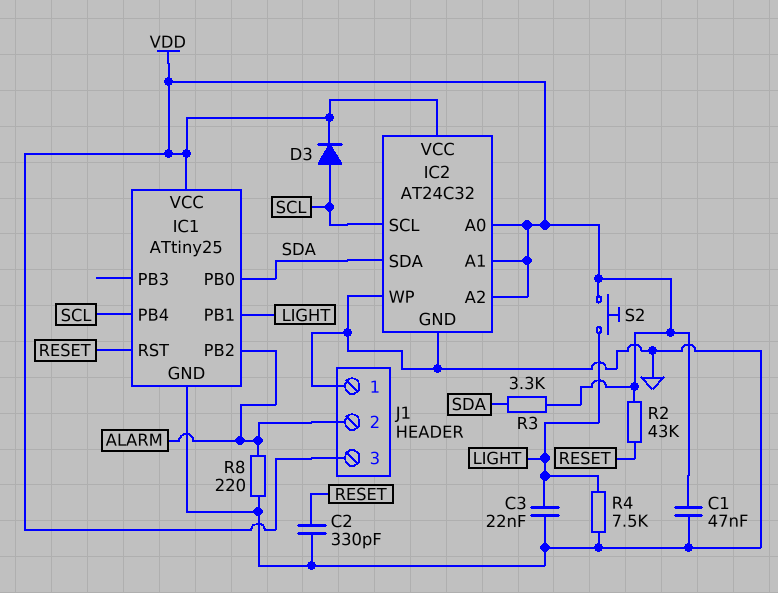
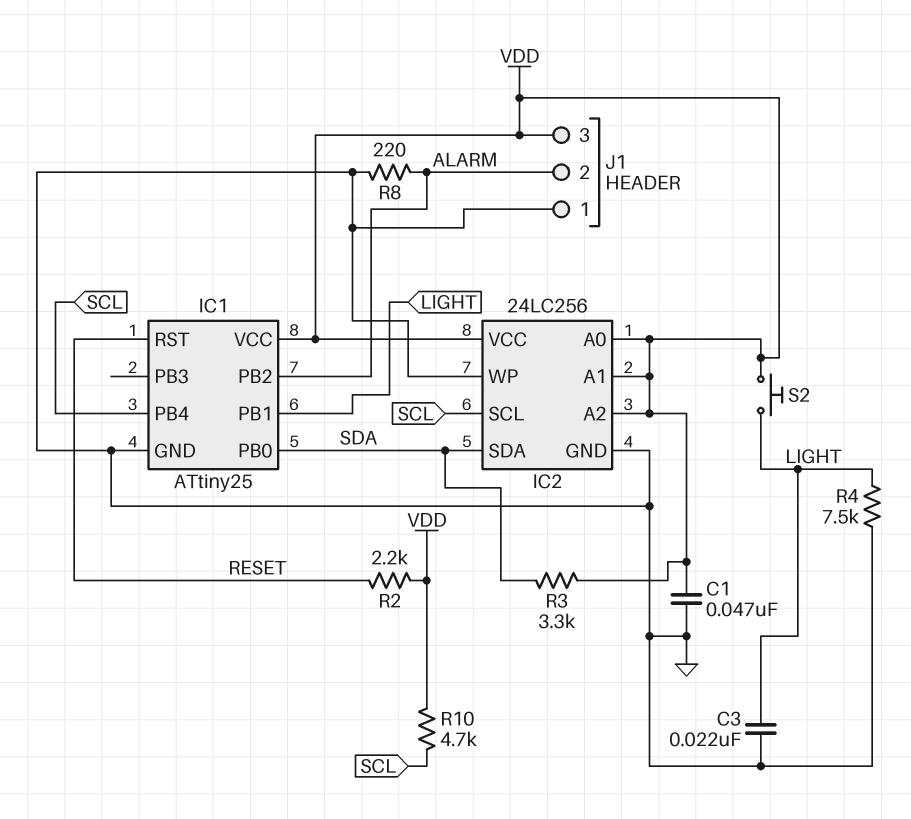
C2: 330pF (GND, RESET) -> none
D3: diode (A SCL, K VDD) -> none
IC2: AT24C32 -> 24LC256
R2: 43k (RESET, VDD) -> 2.2k (RESET, VDD)
R10: none -> 4.7k (SCL, VDD)

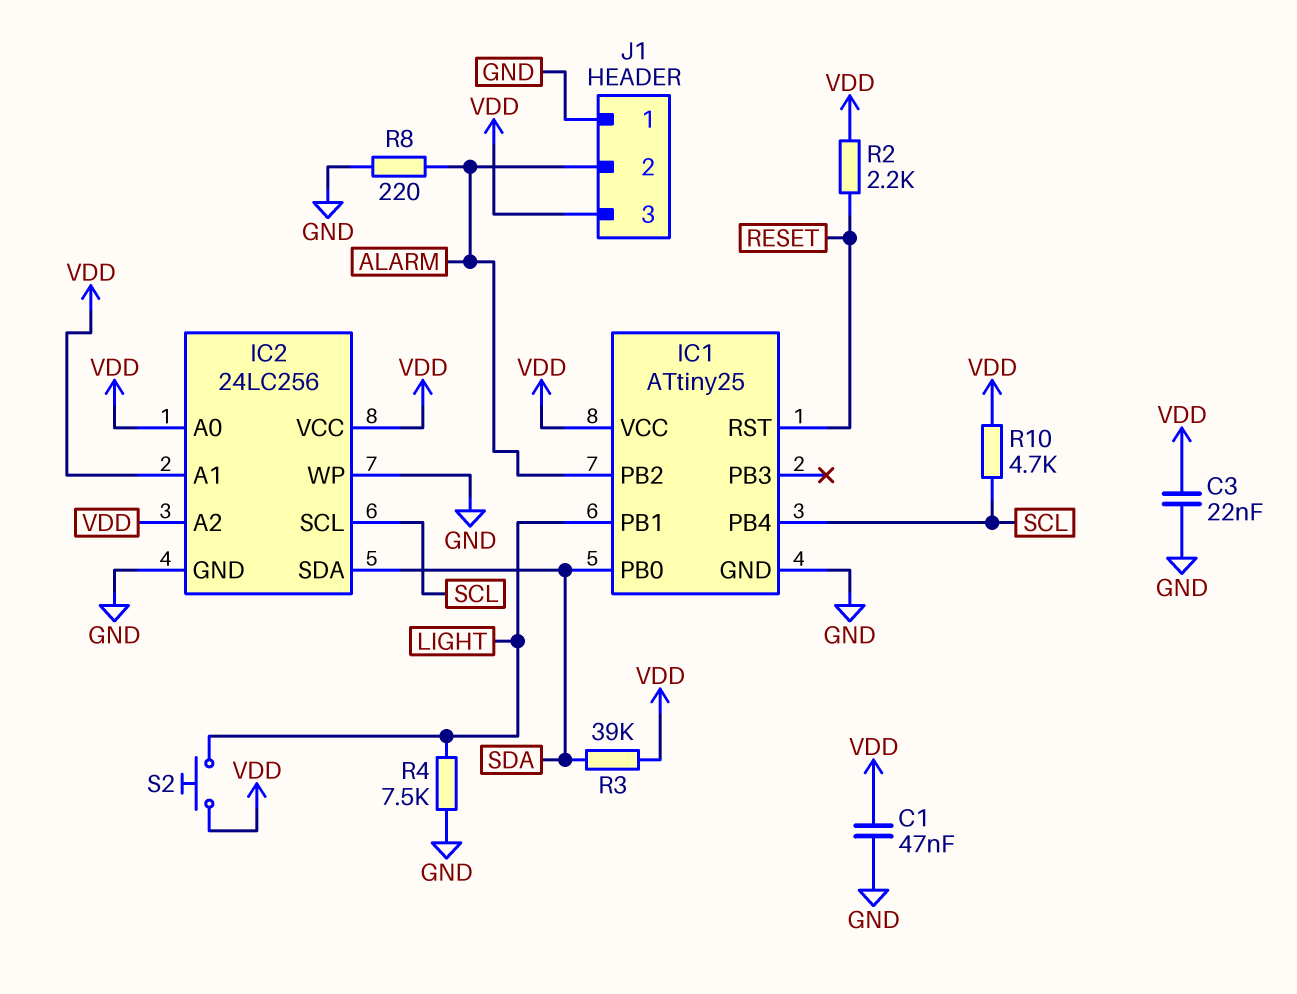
C3: 22nF (GND, LIGHT) -> 22nF (GND, VDD)
R3: 3.3k (SDA, VDD) -> 39k (SDA, VDD)

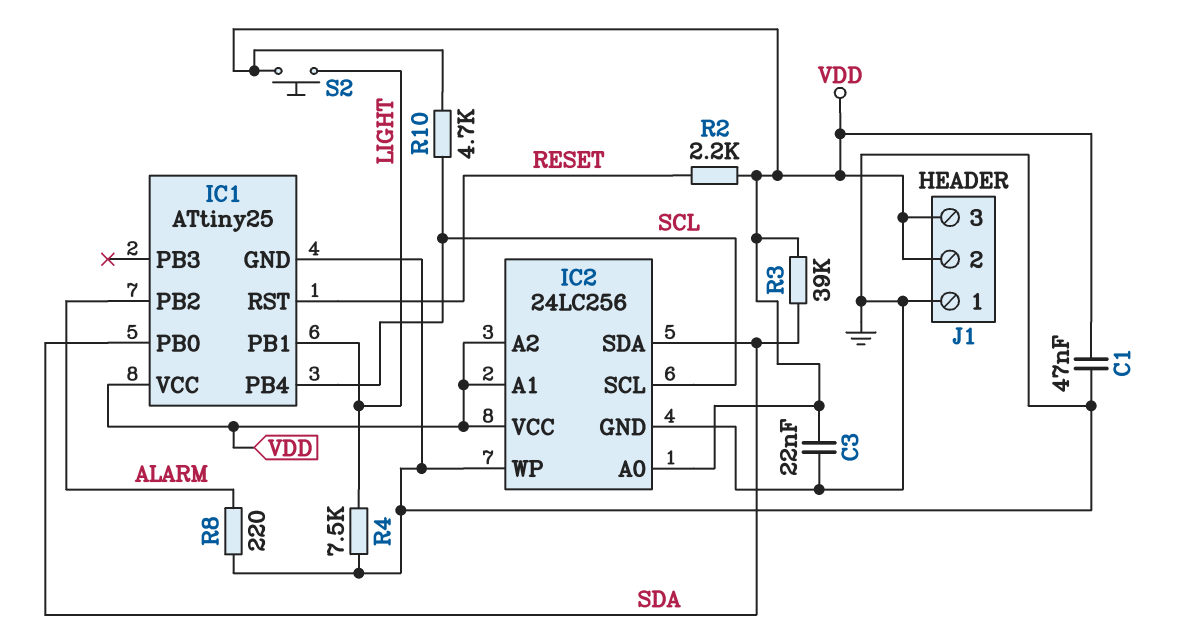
J1 pin 2: ALARM -> VDD

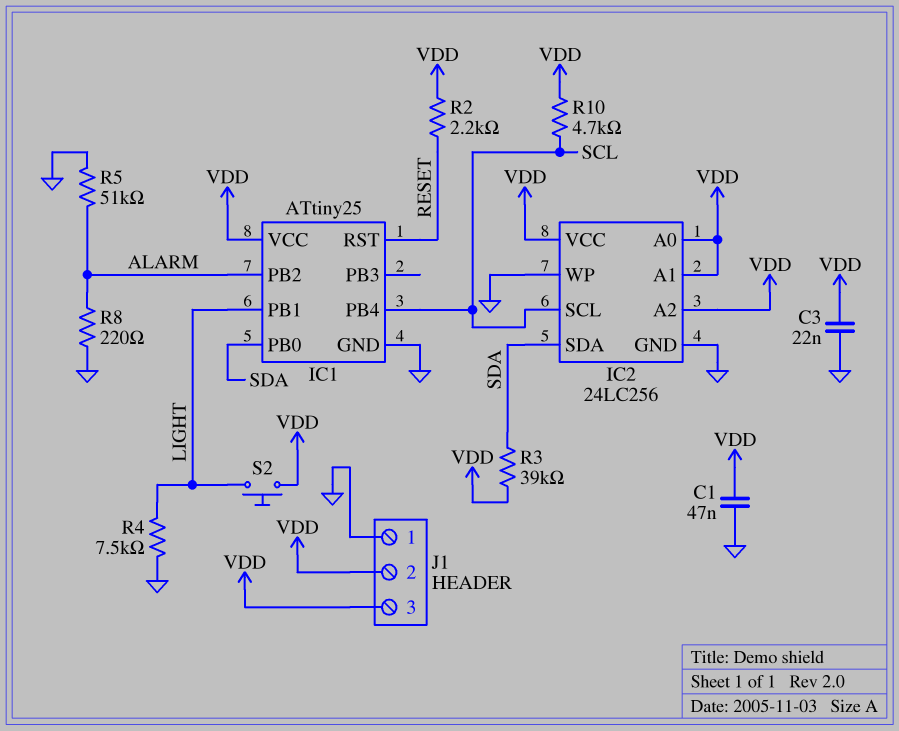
R5: none -> 51k (ALARM, GND)

